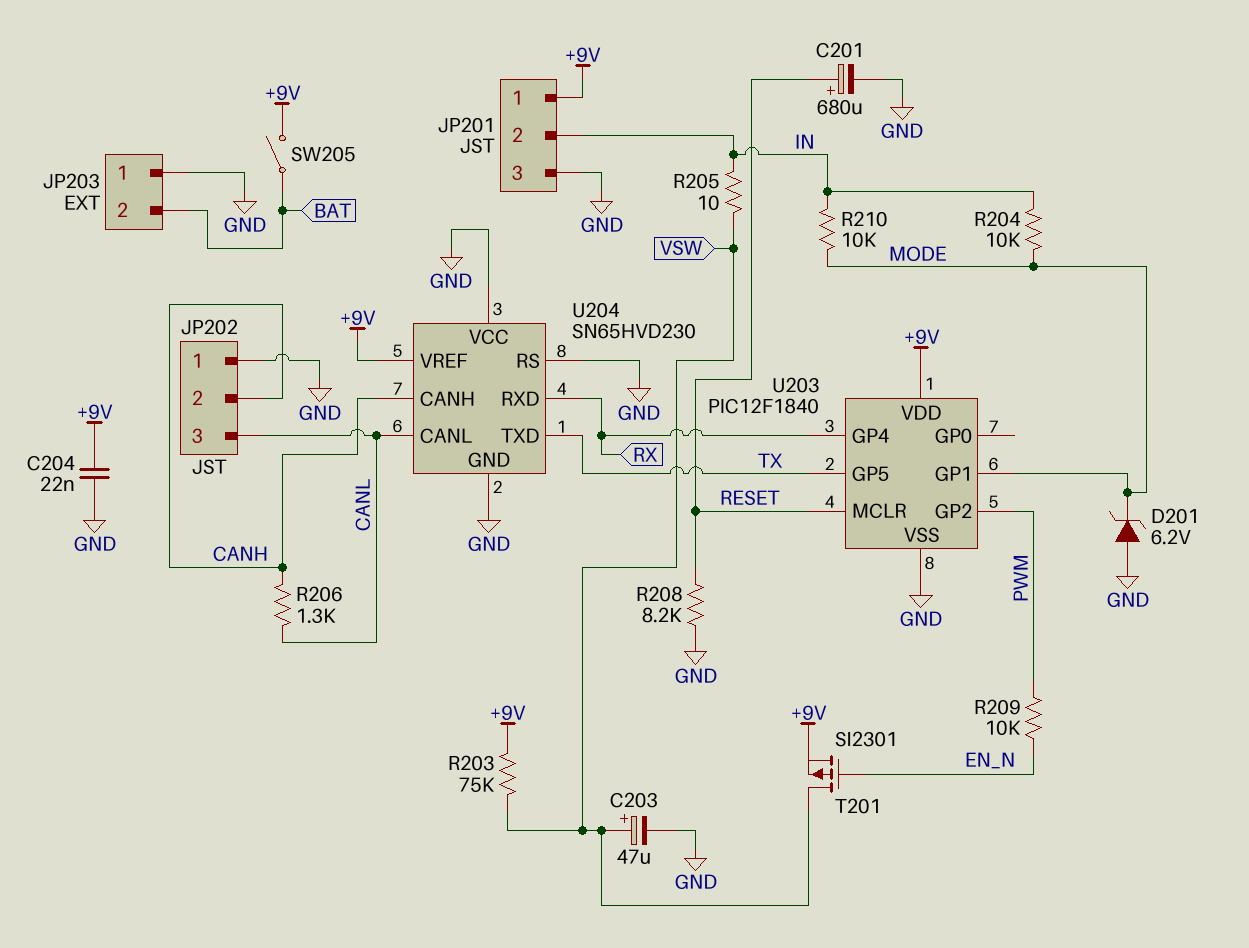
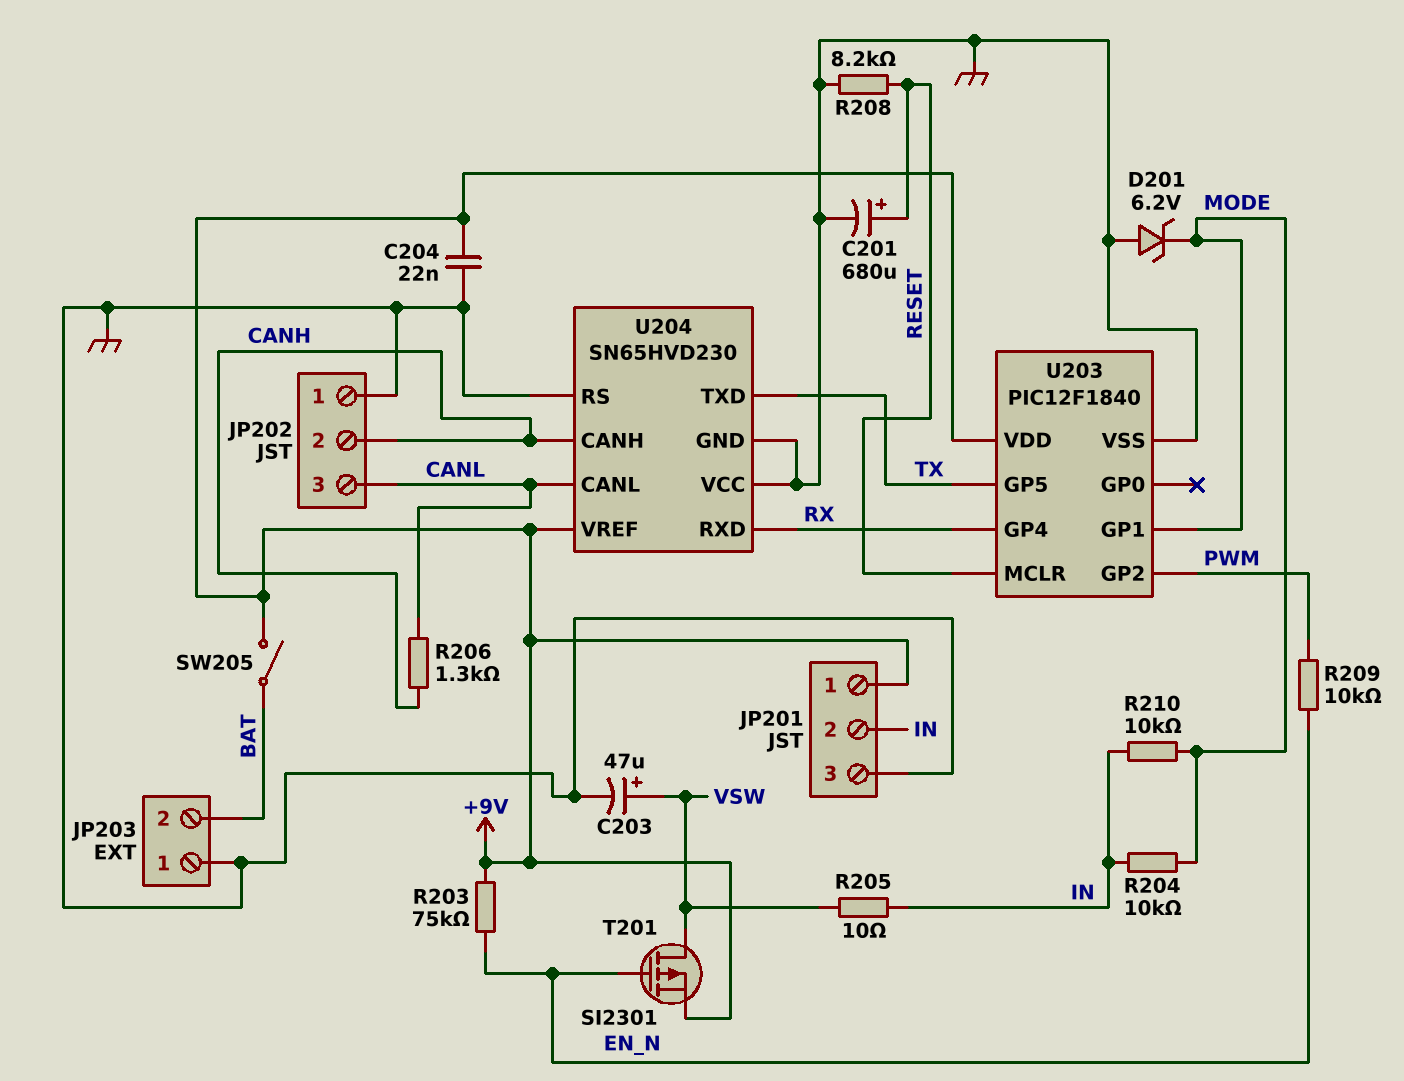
R203: 75k (+9V, VSW) -> 75k (+9V, EN_N)

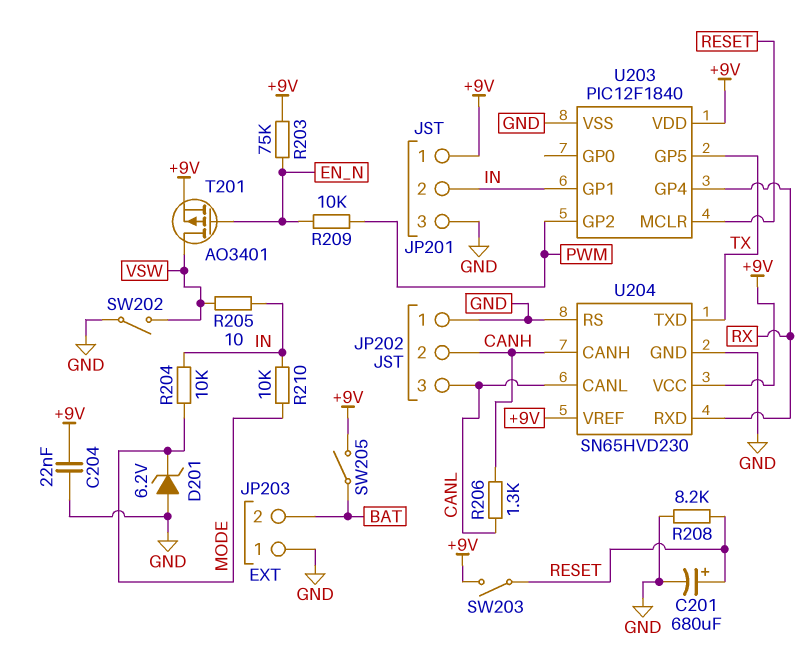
C203: 47uF (plus VSW, minus GND) -> none
SW202: none -> switch (GND, VSW)
SW203: none -> switch (+9V, RESET)
T201: PMOS SI2301 (G EN_N, D VSW, S +9V) -> PMOS AO3401 (G EN_N, D VSW, S +9V)
U203 pin GP1: MODE -> IN
U204 pin VCC: GND -> +9V

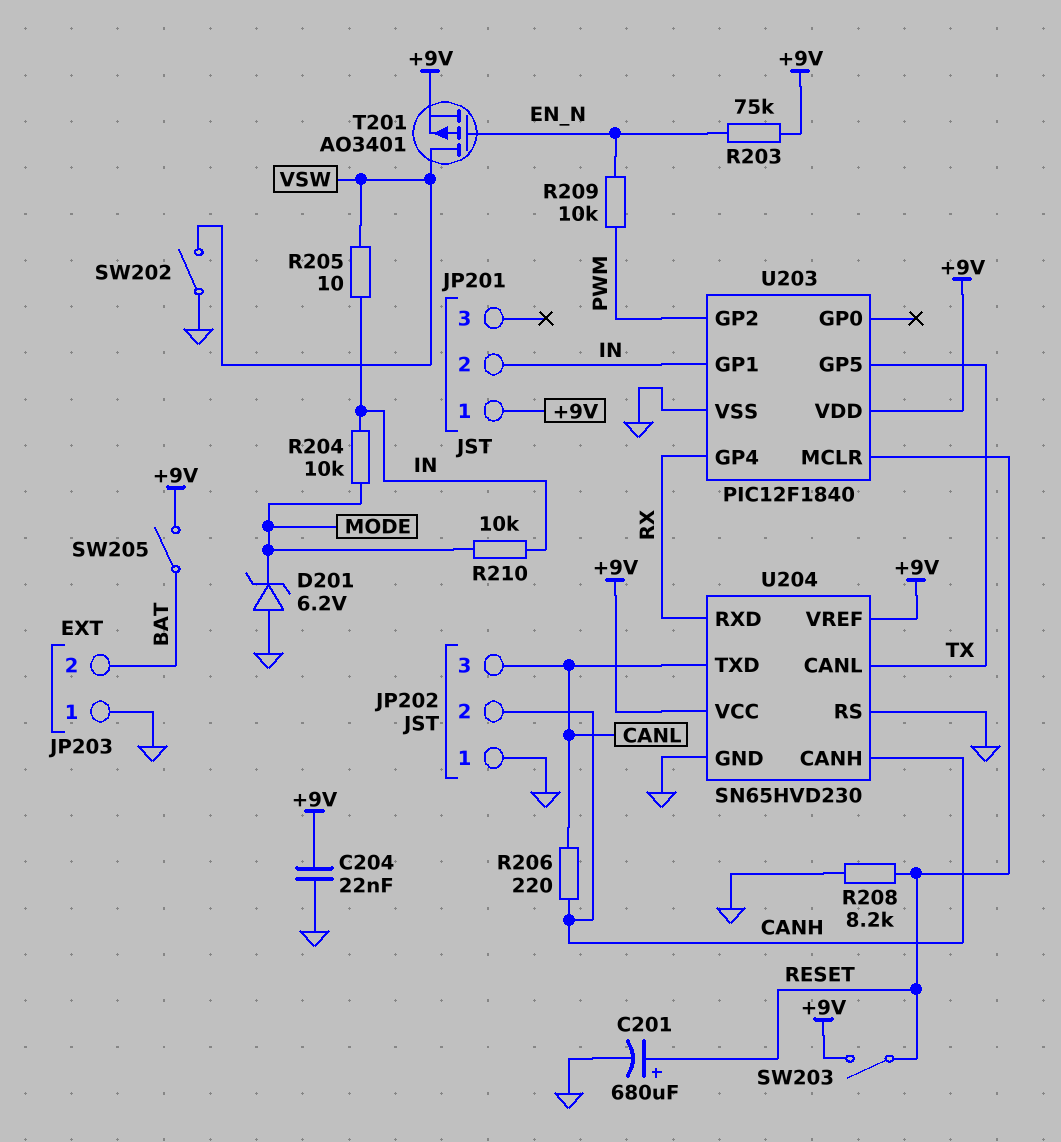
JP201 pin 3: GND -> none
R206: 1.3k (CANH, CANL) -> 220 (CANH, CANL)
U204 pin CANL: CANL -> TX
U204 pin TXD: TX -> CANL

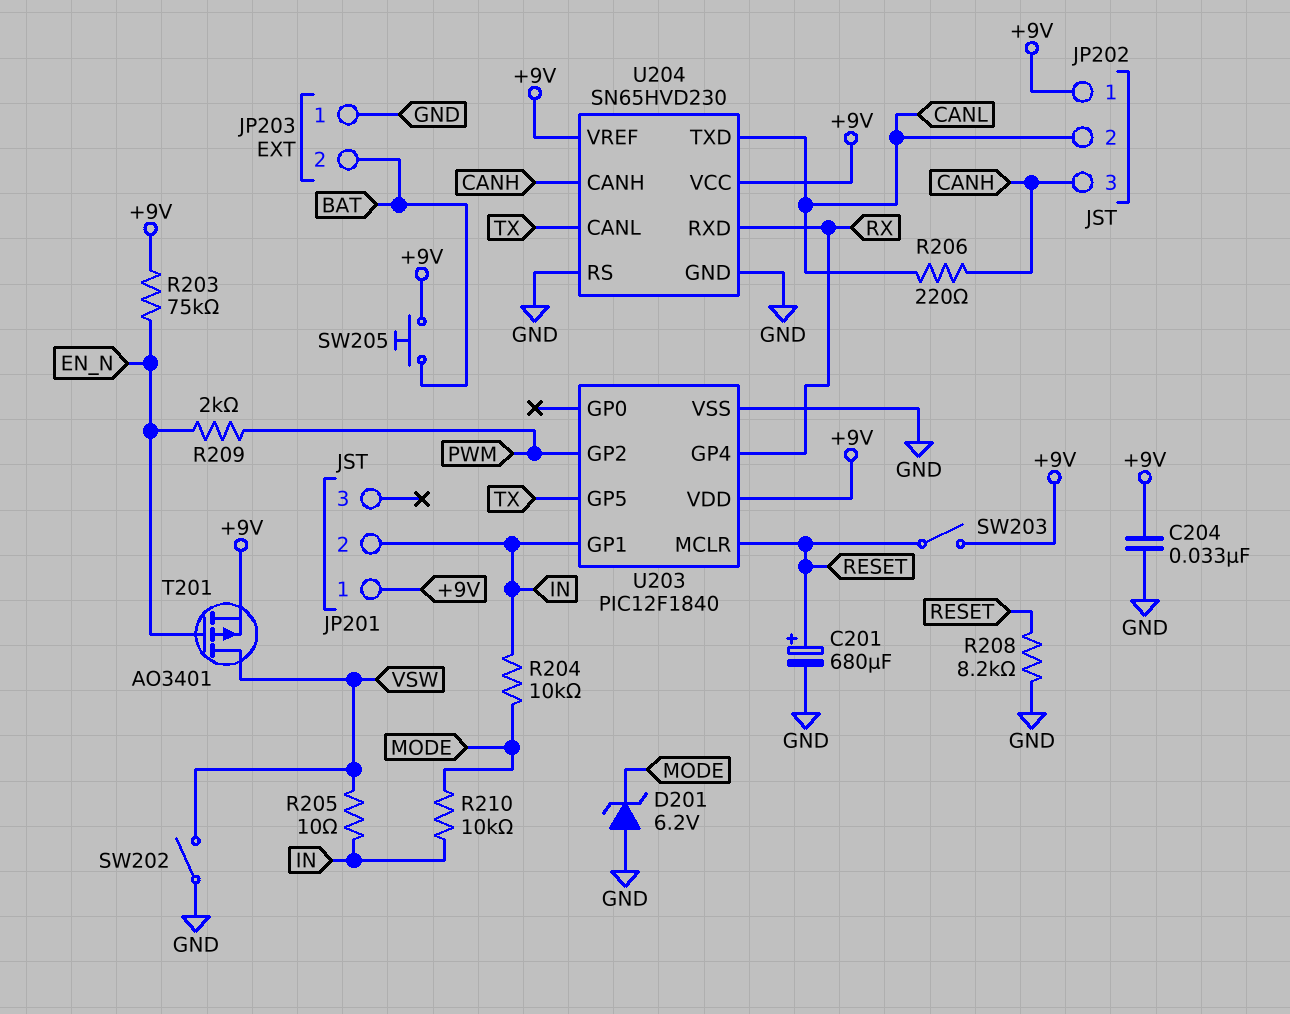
C204: 22nF (+9V, GND) -> 33nF (+9V, GND)
JP202 pin 1: GND -> +9V
JP202 pin 2: CANH -> CANL
JP202 pin 3: CANL -> CANH
R209: 10k (EN_N, PWM) -> 2k (EN_N, PWM)
SW205: switch (+9V, BAT) -> button (+9V, BAT)

